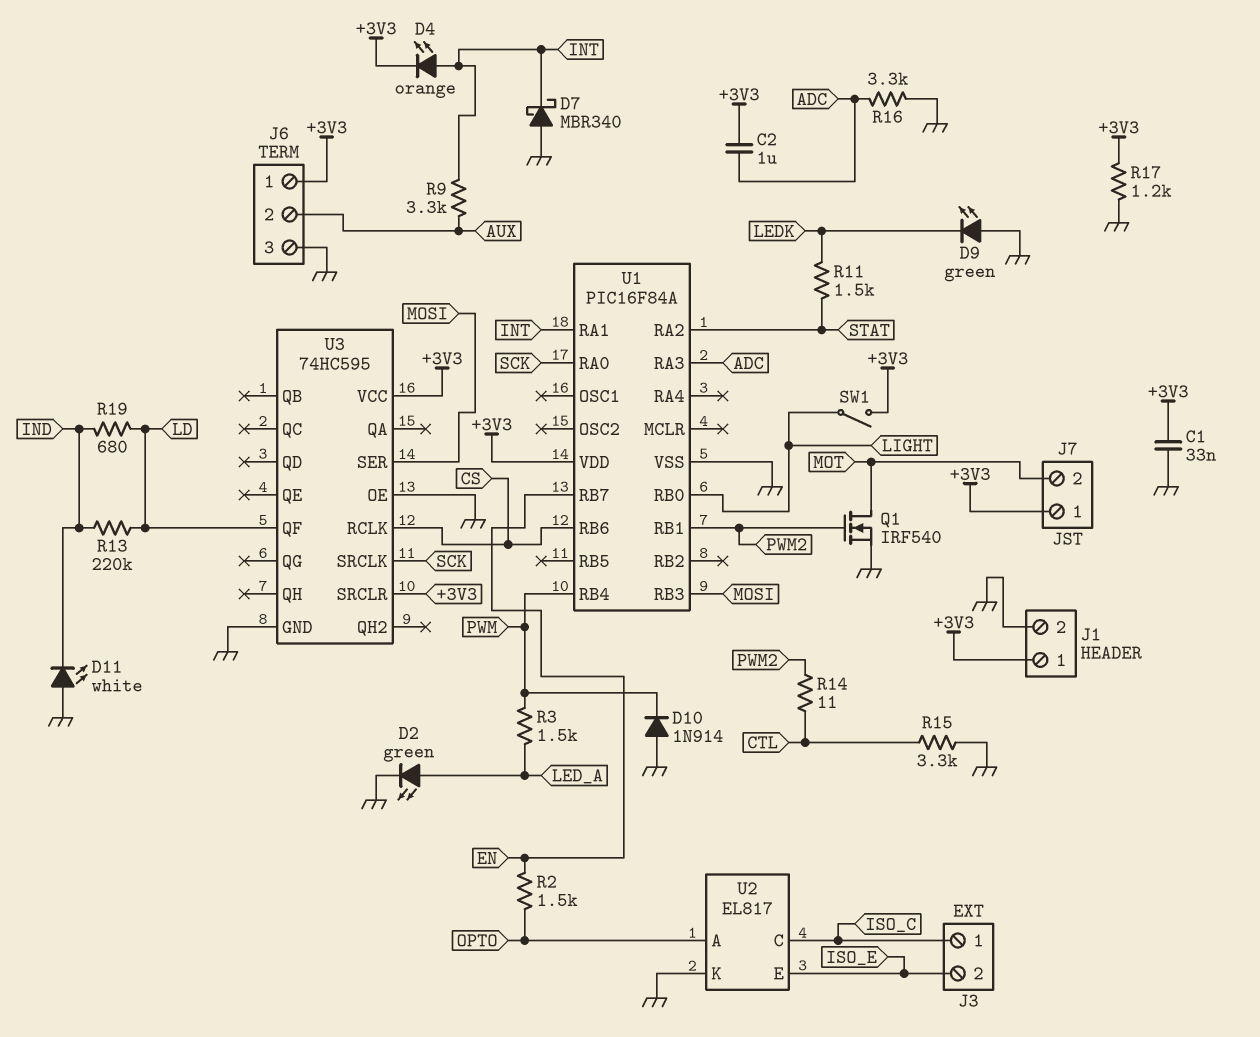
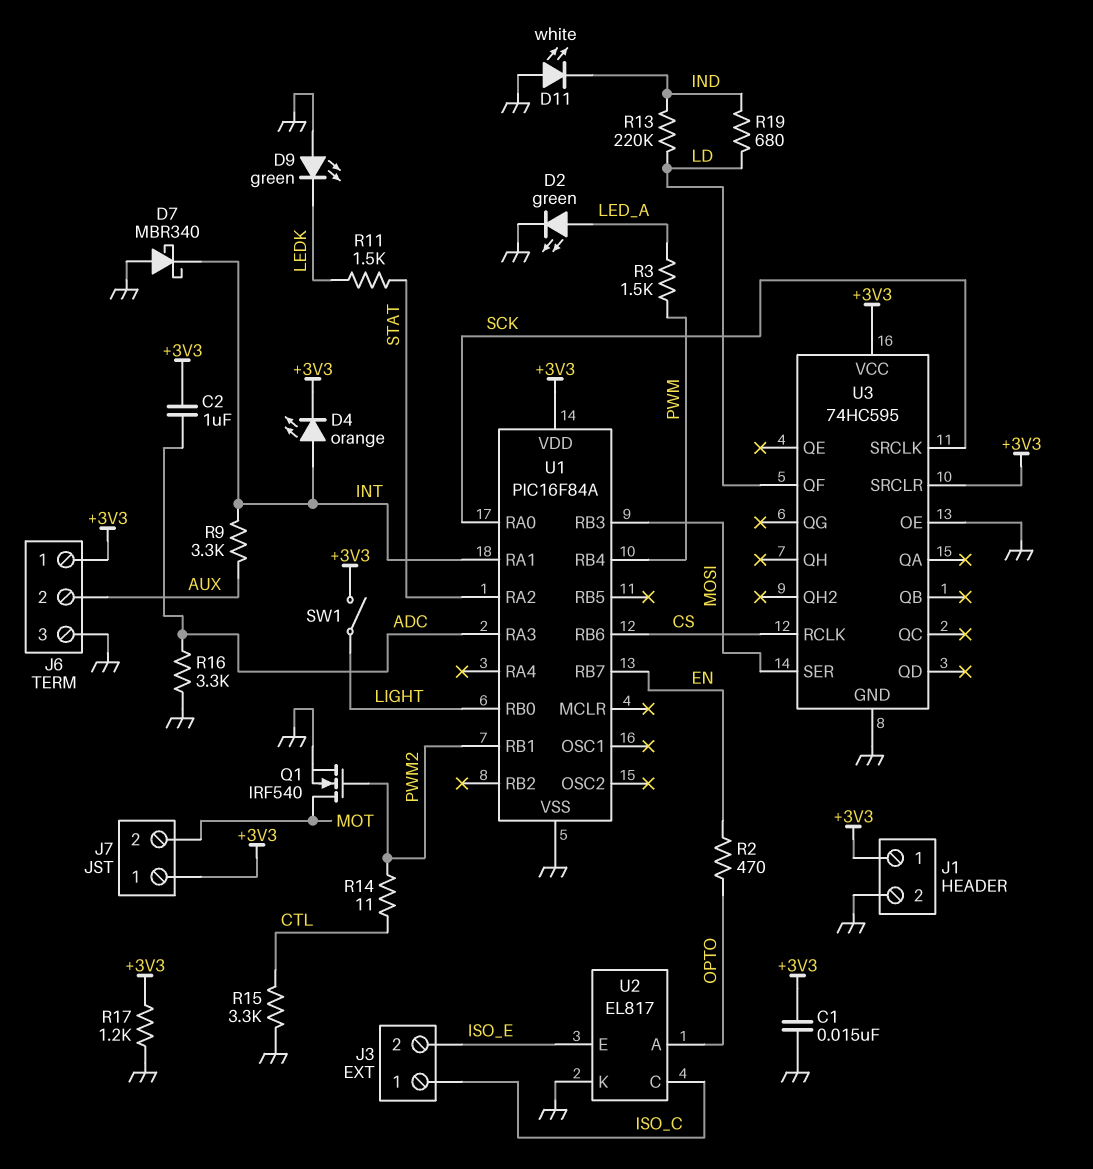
C1: 33nF (+3V3, GND) -> 15nF (+3V3, GND)
D10: diode 1N914 (A GND, K PWM) -> none
R2: 1.5k (EN, OPTO) -> 470 (EN, OPTO)

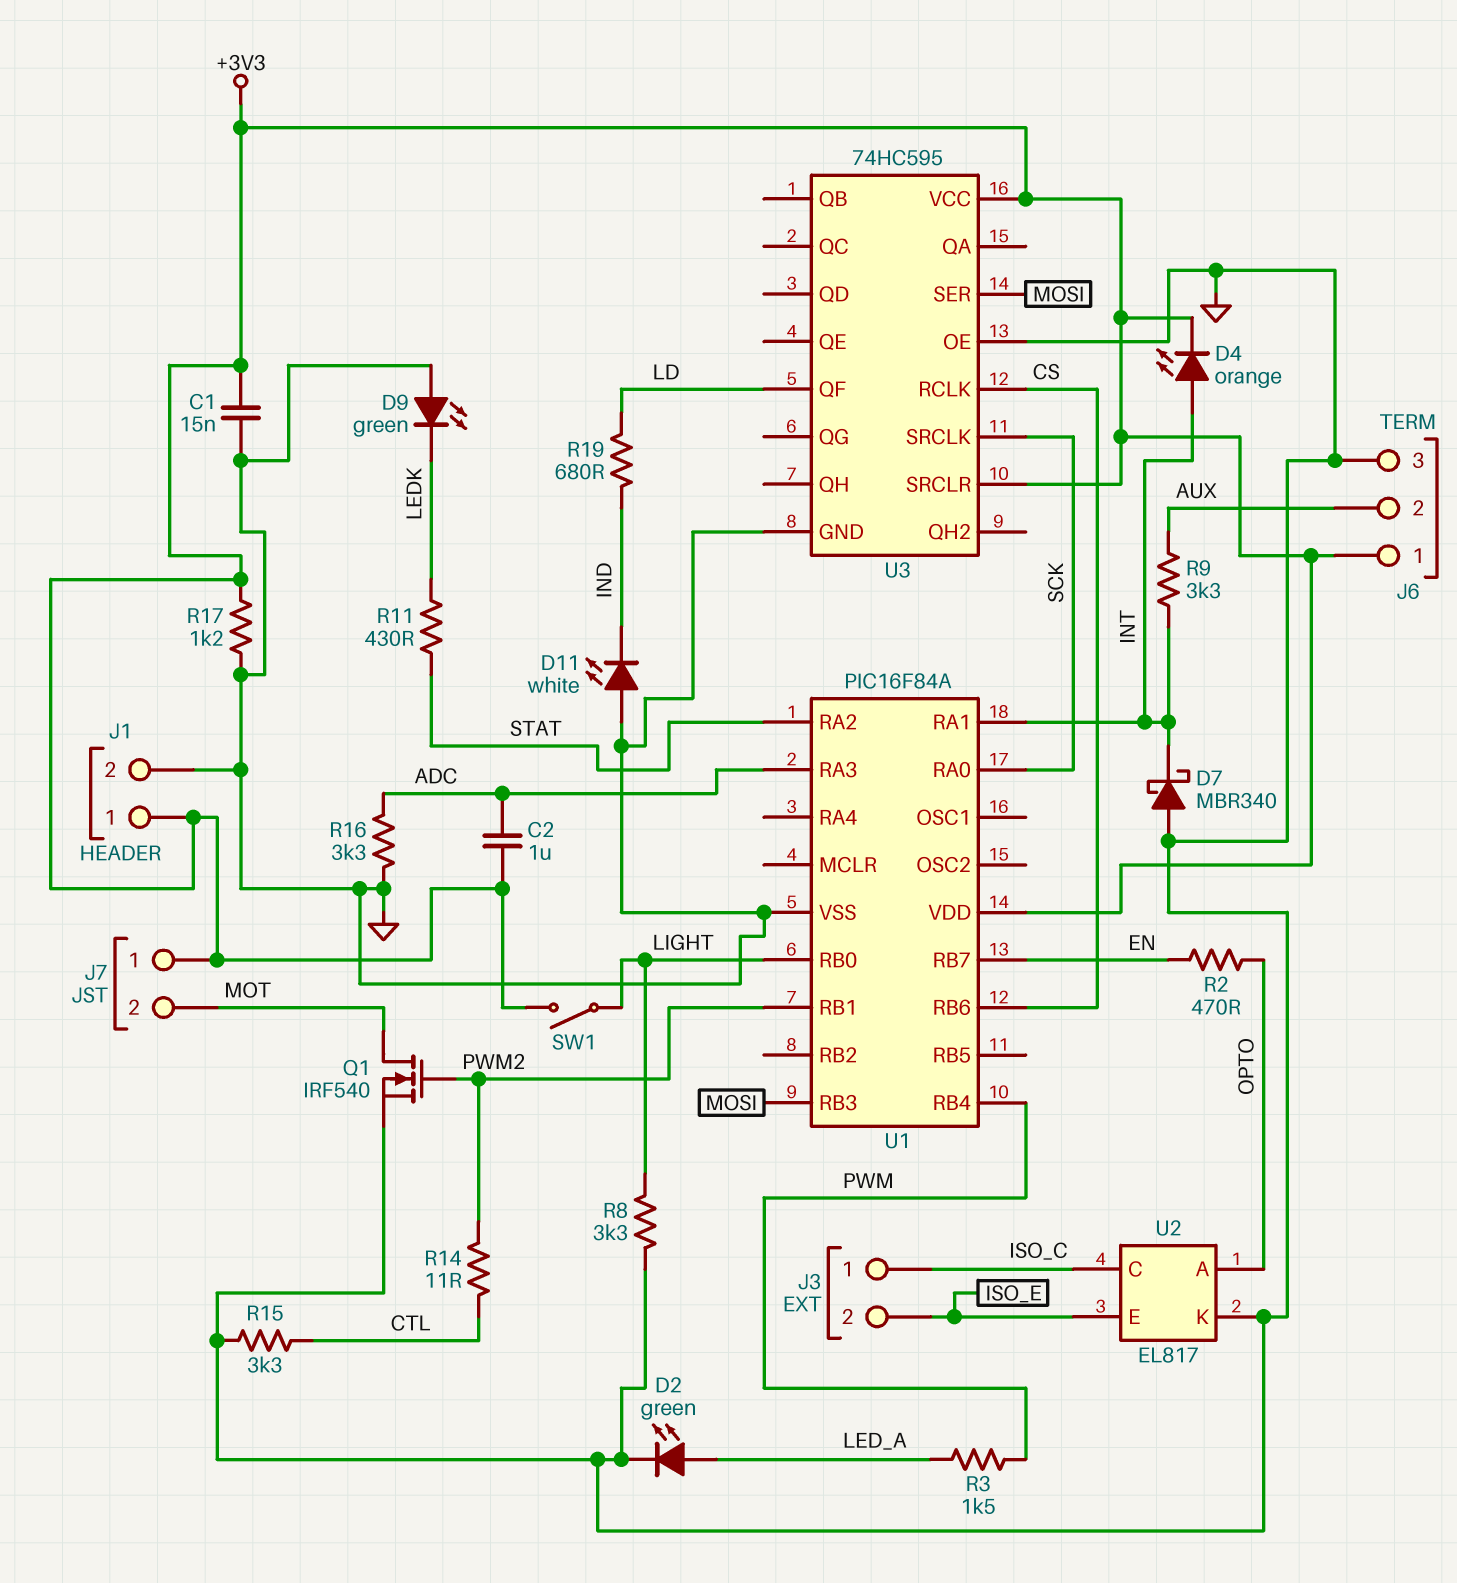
R8: none -> 3.3k (GND, LIGHT)
R11: 1.5k (LEDK, STAT) -> 430 (LEDK, STAT)
R13: 220k (IND, LD) -> none

